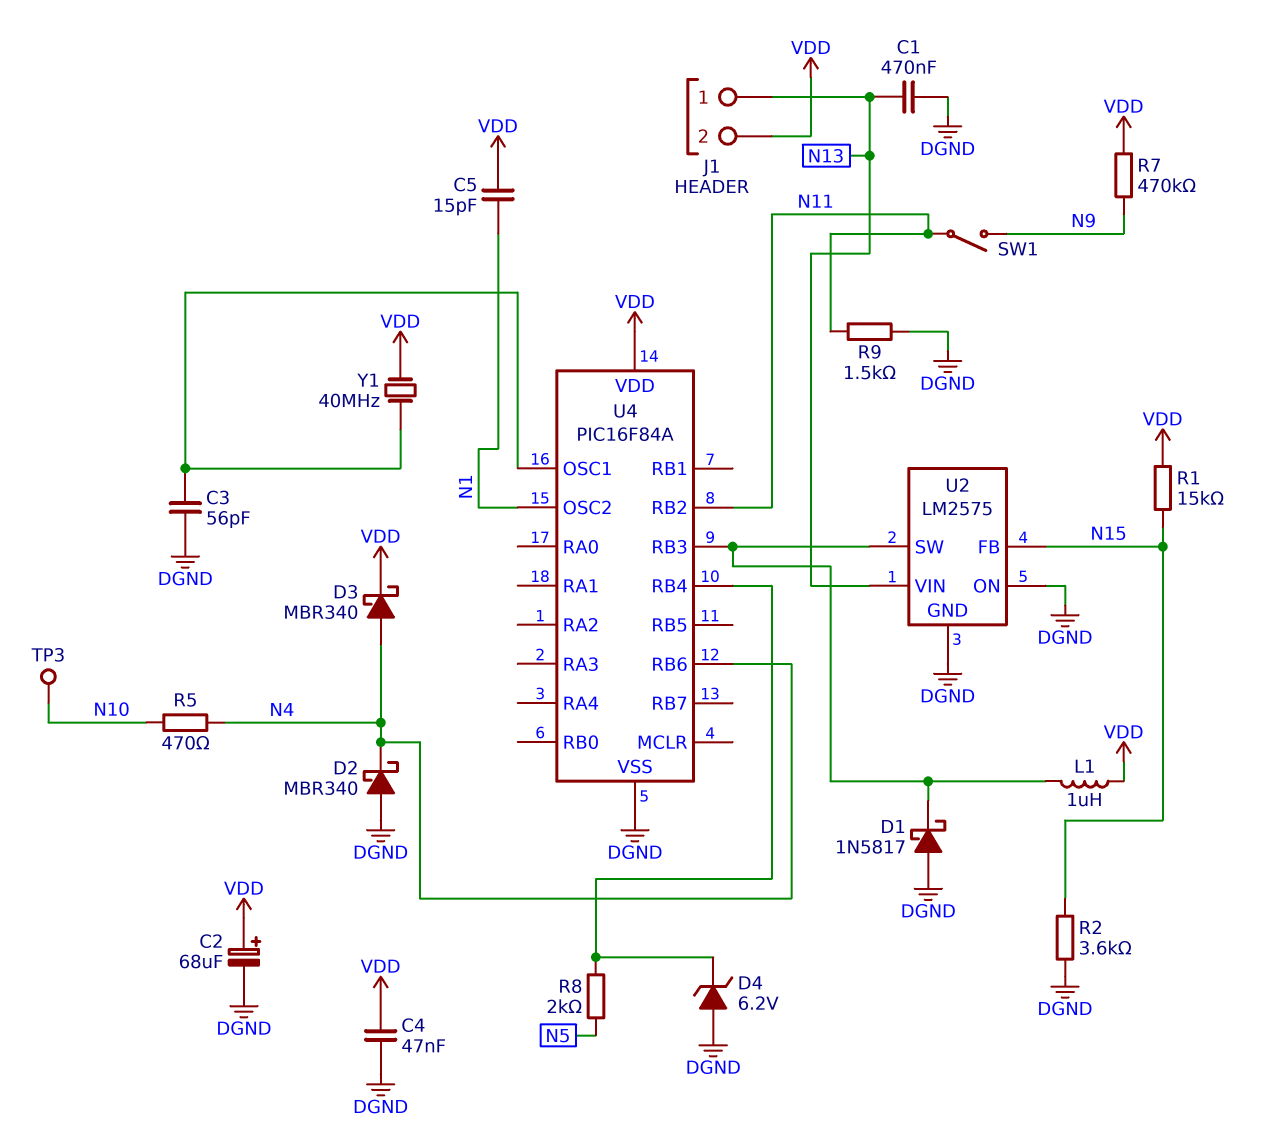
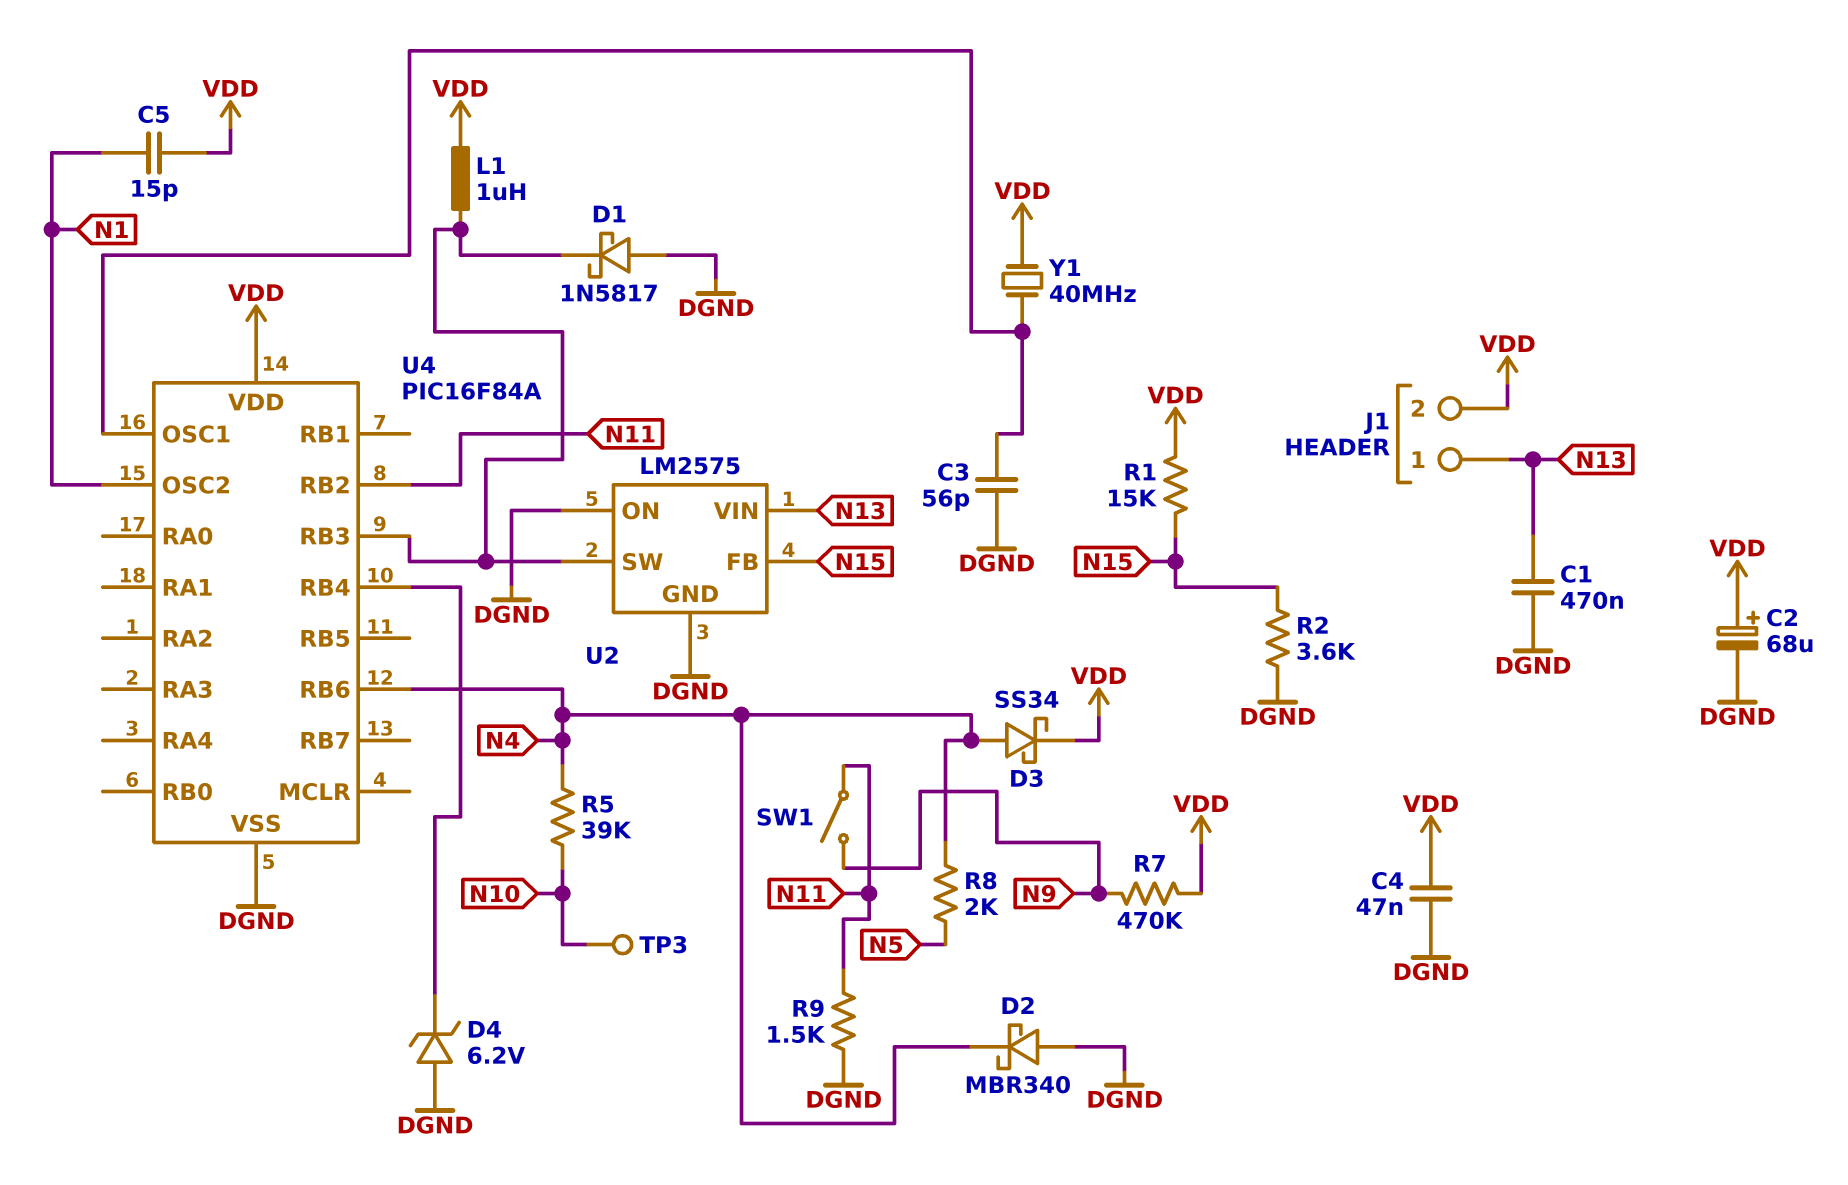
D3: schottky MBR340 (A N4, K VDD) -> schottky SS34 (A N4, K VDD)
R5: 470 (N4, N10) -> 39k (N4, N10)
R8: 2k (N5, U4/RB4) -> 2k (N4, N5)

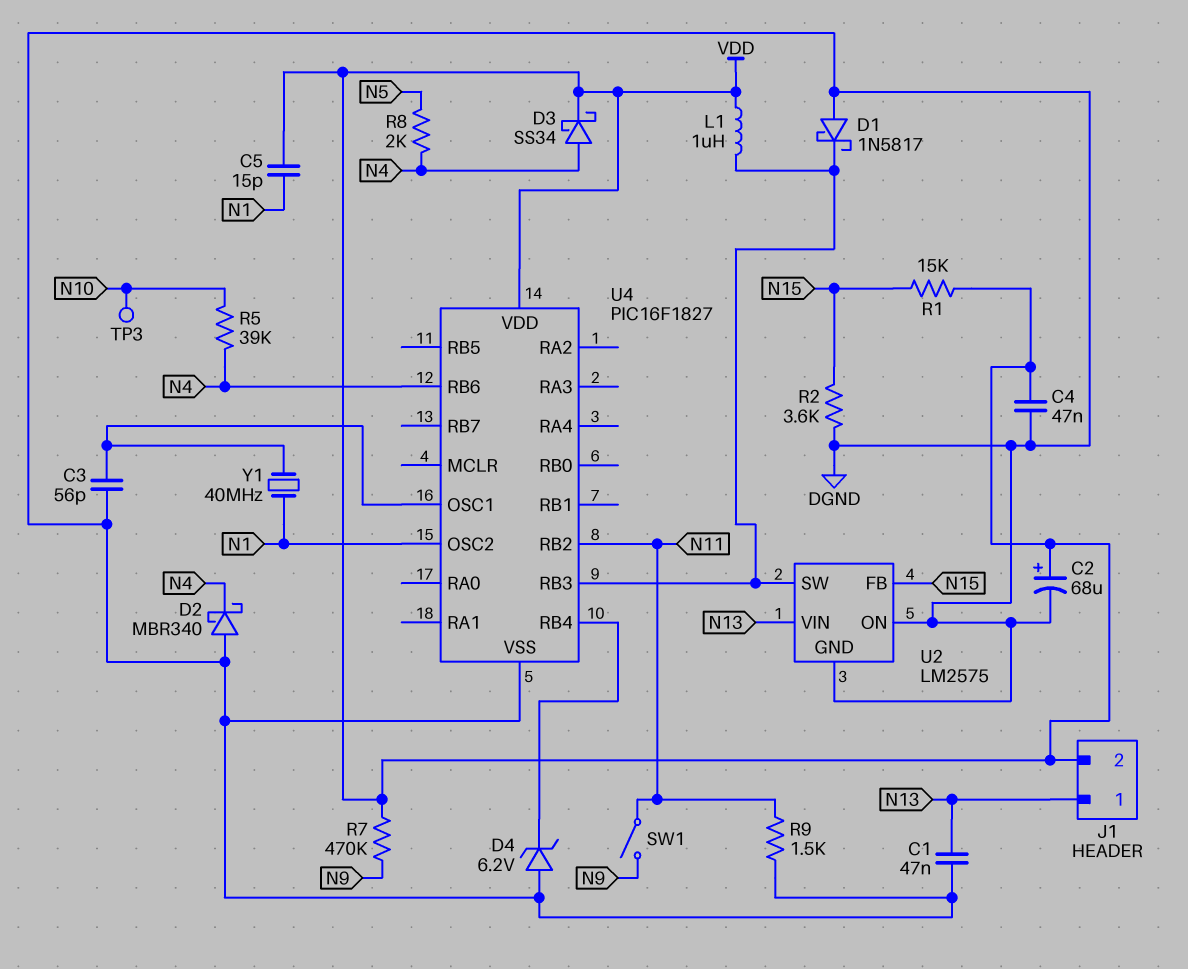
C1: 470nF (DGND, N13) -> 47nF (DGND, N13)
U4: PIC16F84A -> PIC16F1827
Y1: 40MHz (U4/OSC1, VDD) -> 40MHz (N1, U4/OSC1)

